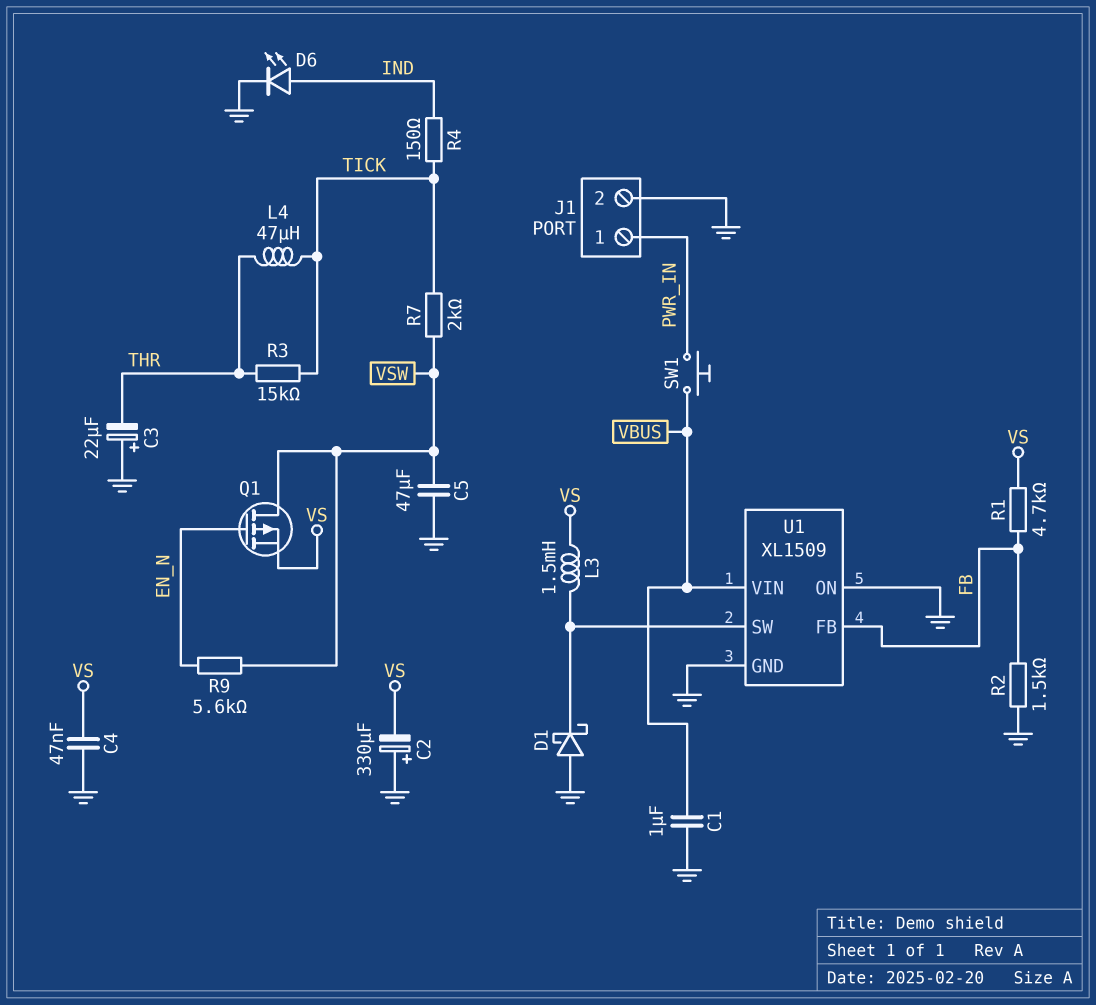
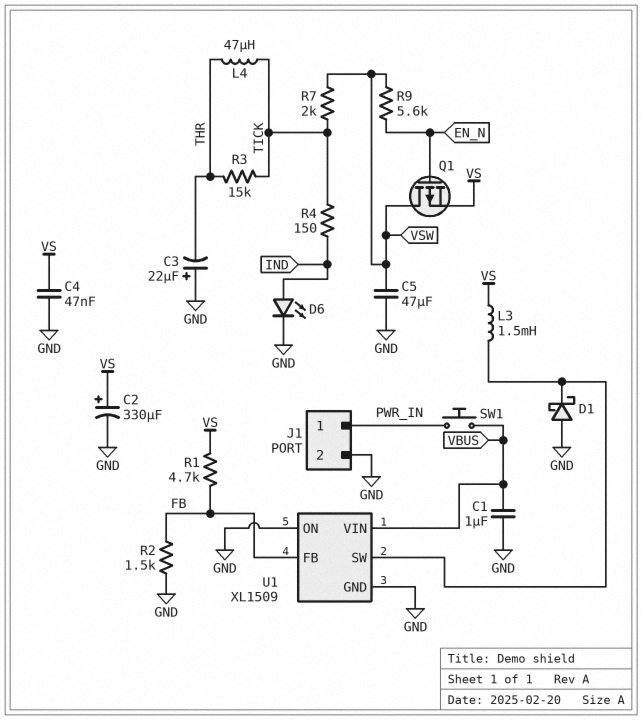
C2: 330uF (plus GND, minus VS) -> 330uF (plus VS, minus GND)

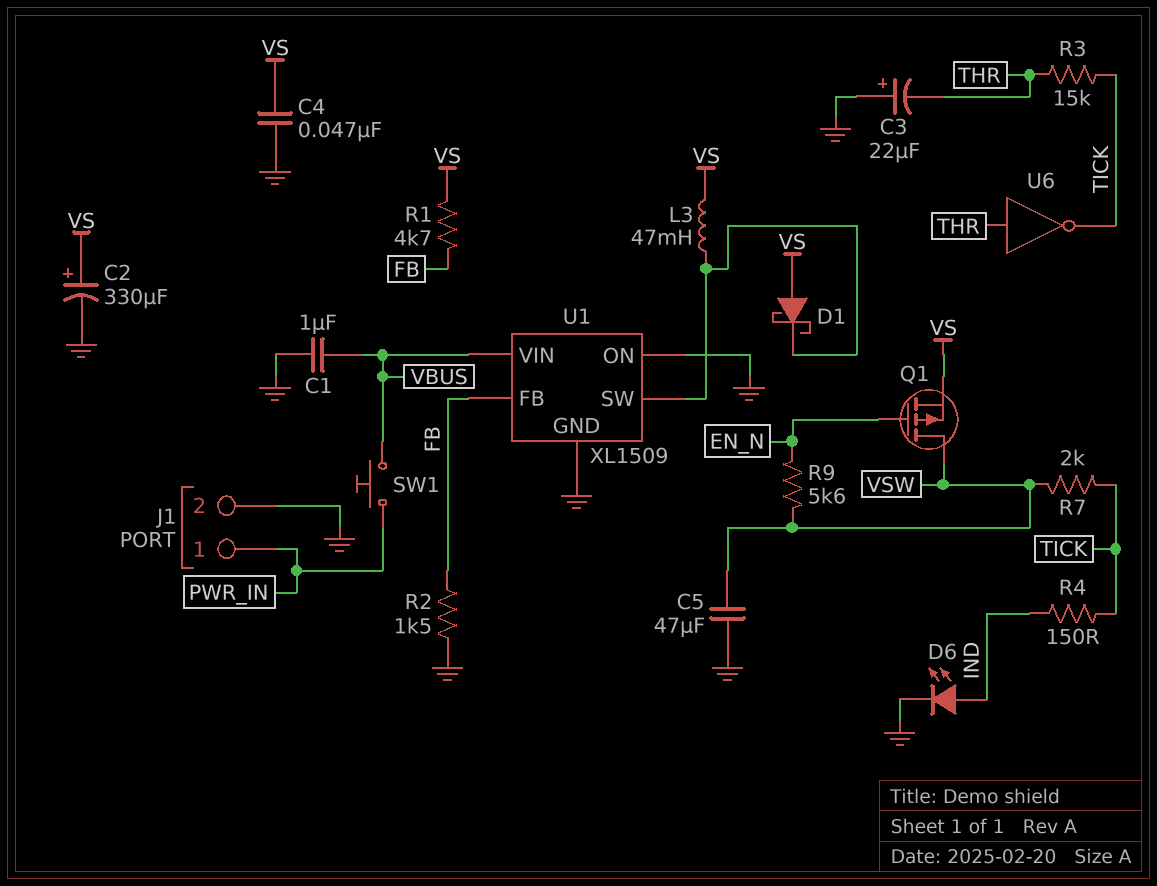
D1: schottky (A GND, K U1/SW) -> schottky (A VS, K U1/SW)
L3: 1.5mH (U1/SW, VS) -> 47mH (U1/SW, VS)
L4: 47uH (THR, TICK) -> none
U6: none -> NOT (in THR, out TICK)

